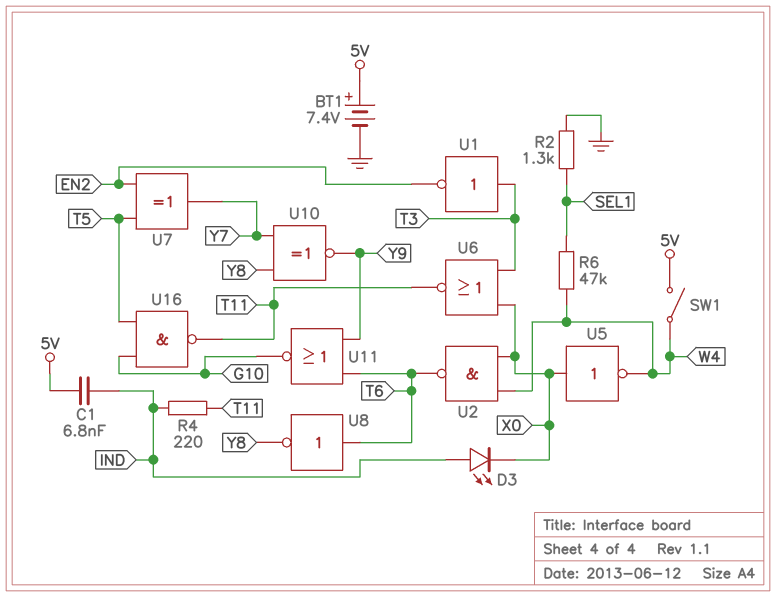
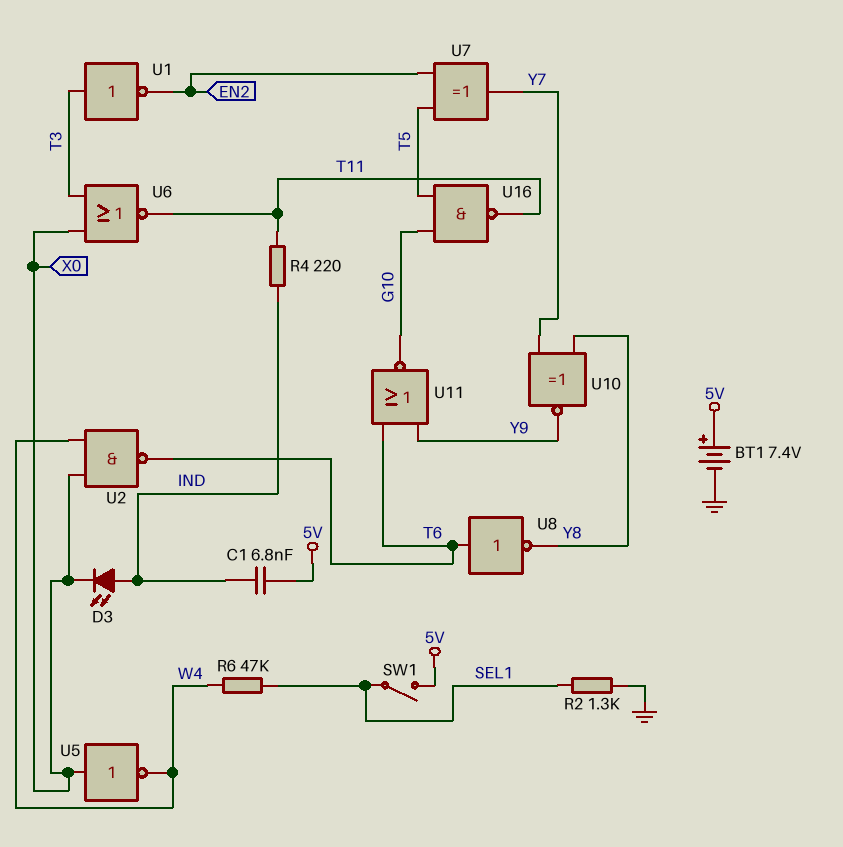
SW1: switch (5V, W4) -> switch (5V, SEL1)

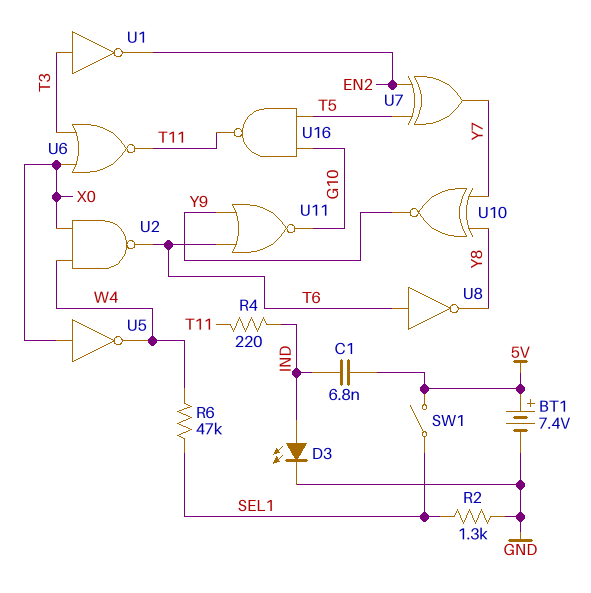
D3: LED (A IND, K X0) -> LED (A IND, K GND)

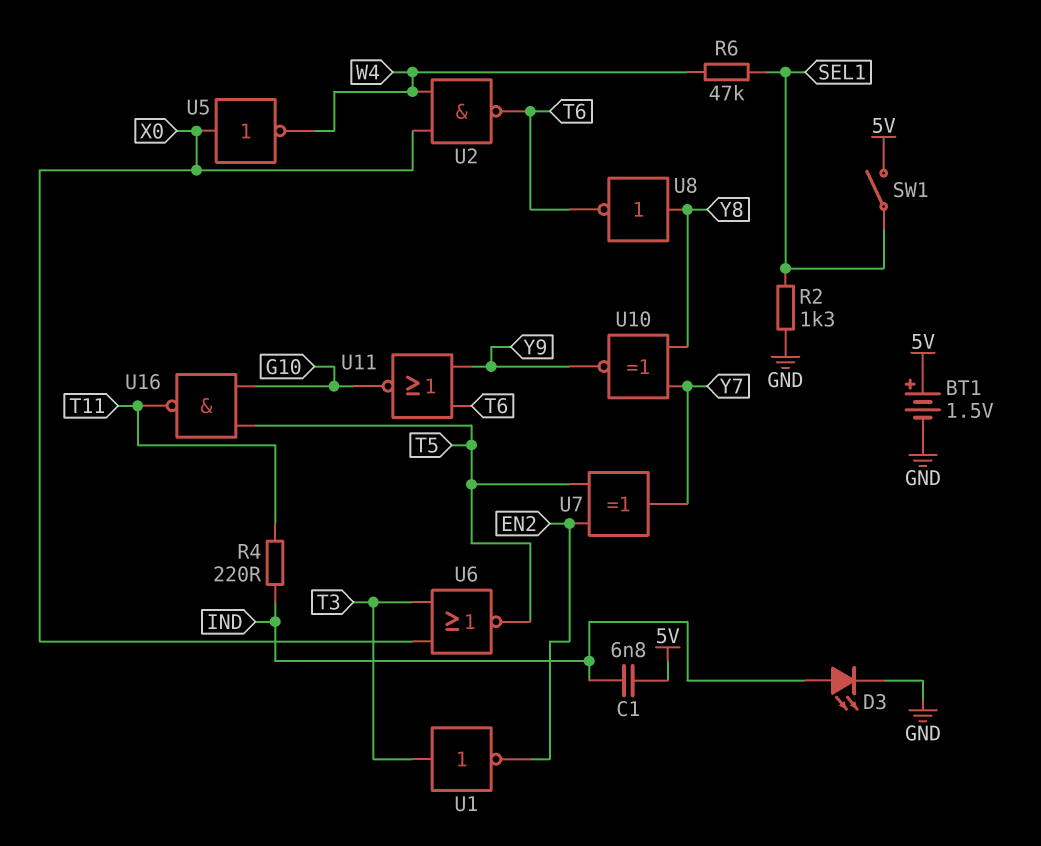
BT1: 7.4V (plus 5V, minus GND) -> 1.5V (plus 5V, minus GND)
U6: NOR (in T3, in X0, out T11) -> NOR (in T3, in X0, out T5)
U8: NOT (in T6, out Y8) -> NOT (in Y8, out T6)

